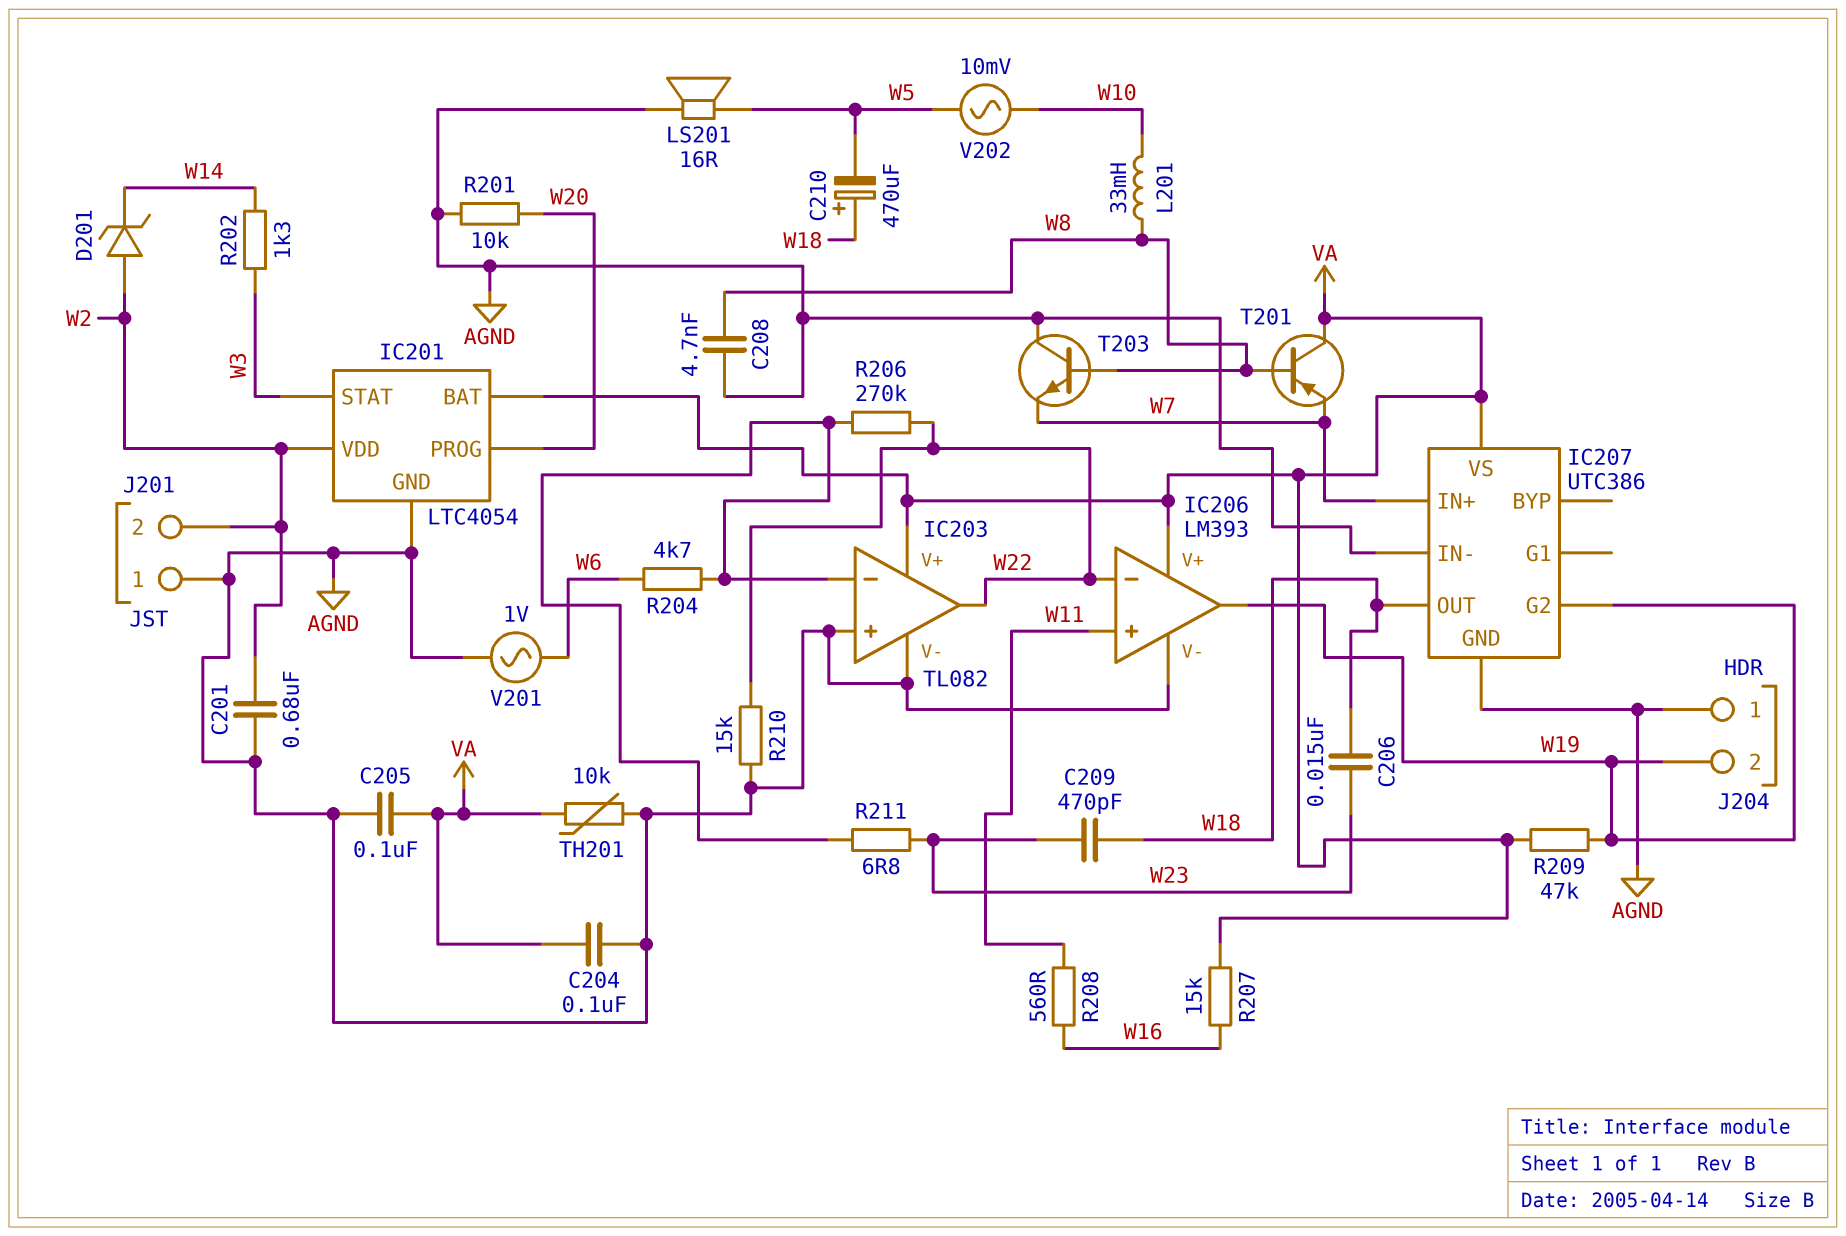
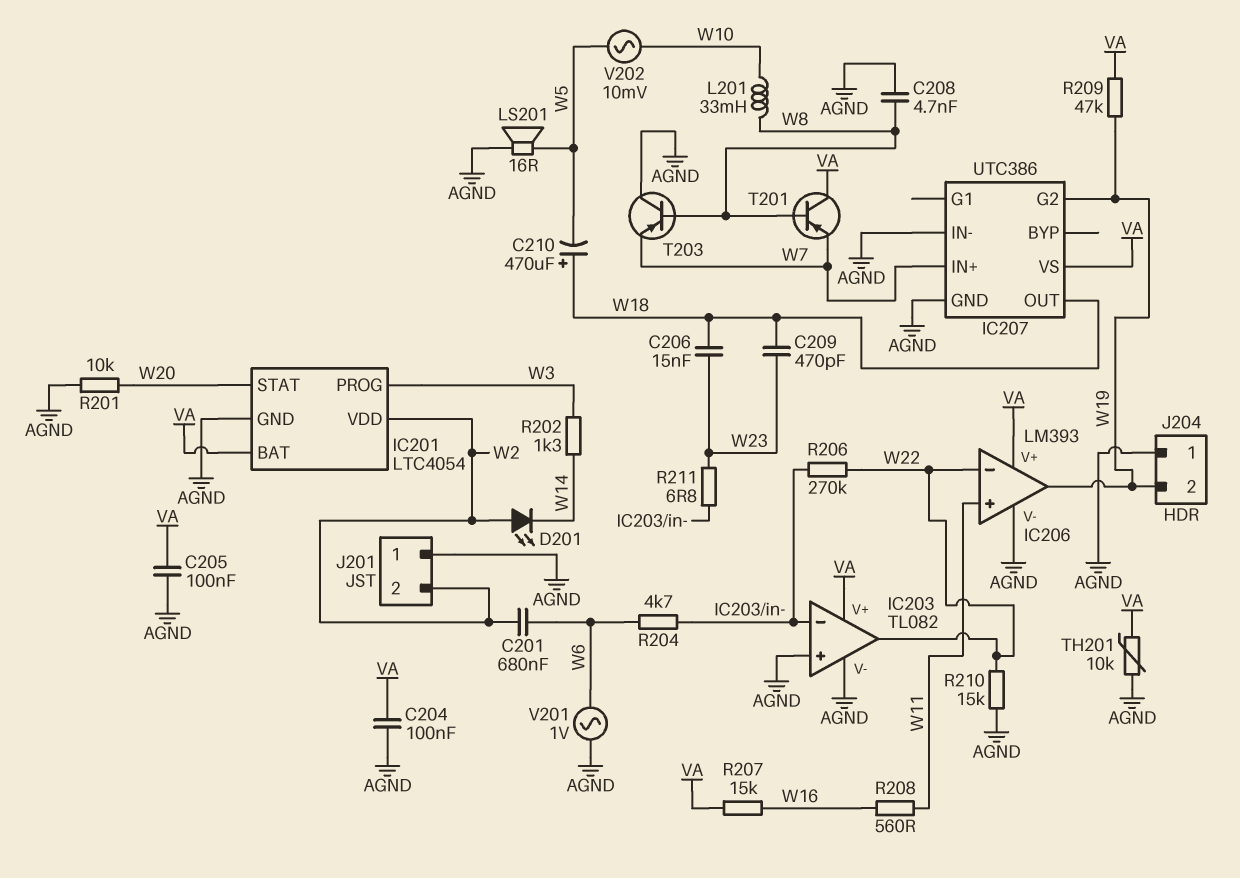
C201: 680nF (AGND, W2) -> 680nF (W2, W6)
D201: zener (A W2, K W14) -> LED (A W2, K W14)
IC201 pin PROG: W20 -> W3
IC201 pin STAT: W3 -> W20
T203: NPN (B W8, C AGND, E W7) -> PNP (B W8, C AGND, E W7)

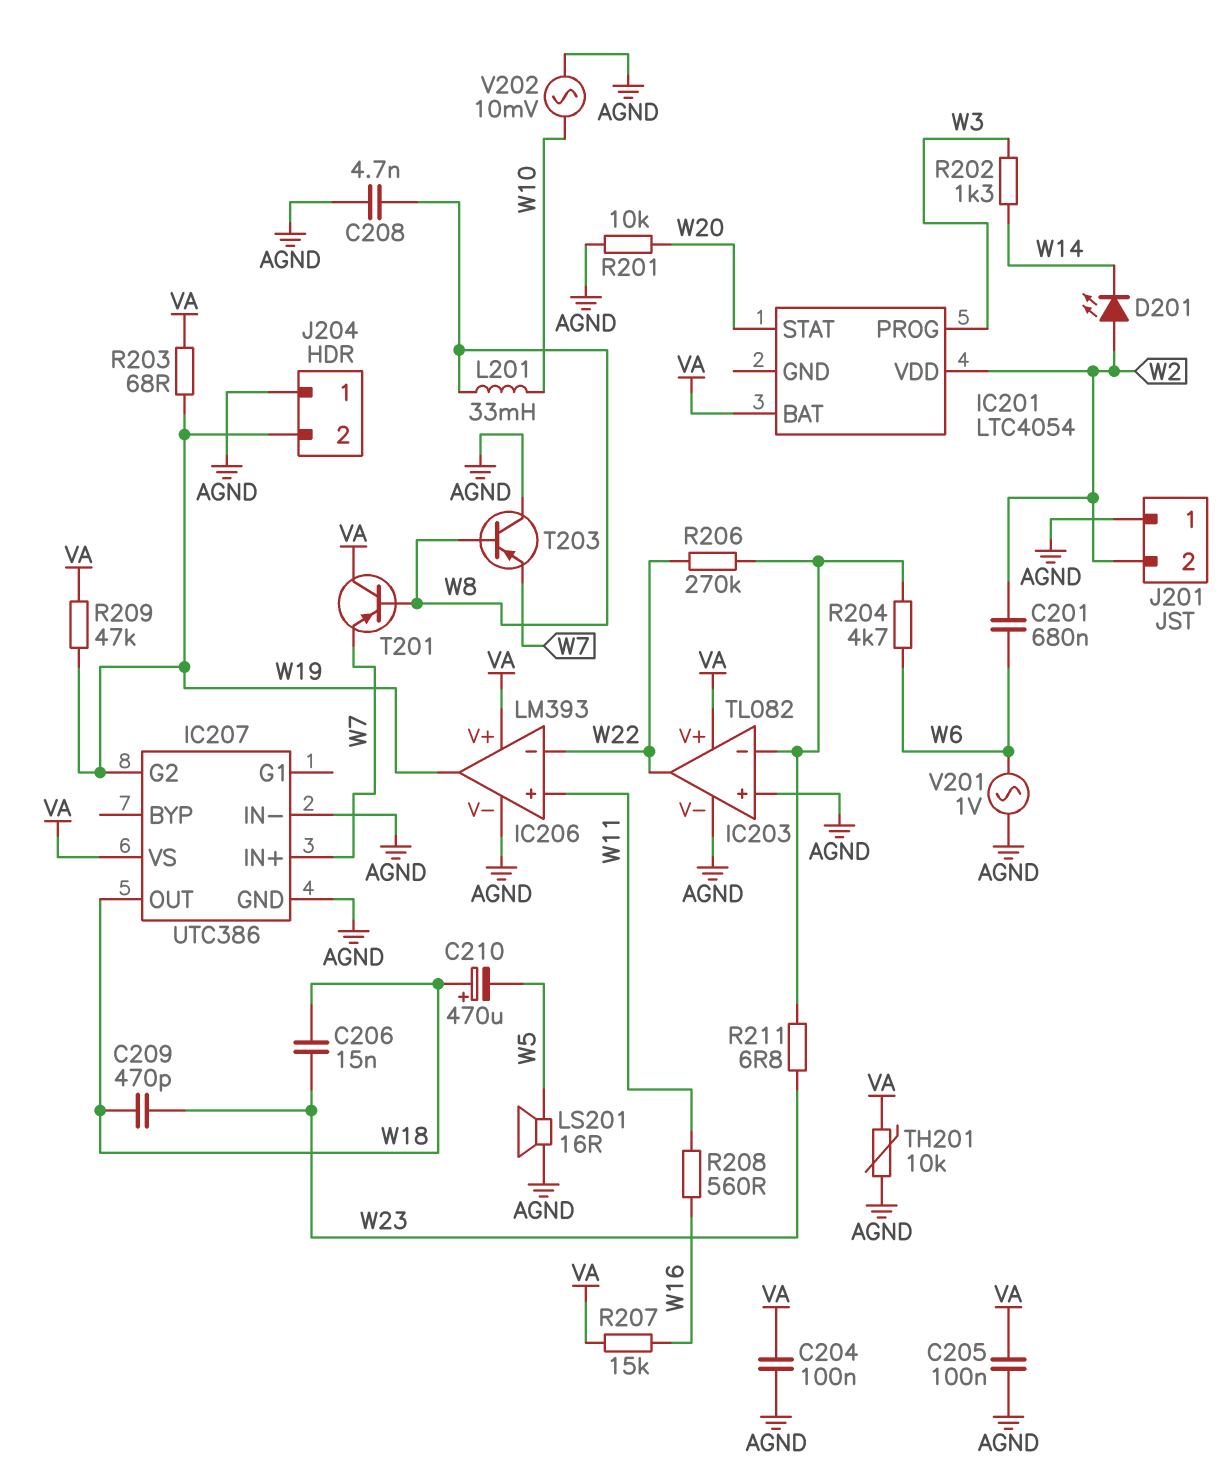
IC201 pin GND: AGND -> none
R203: none -> 68 (VA, W19)
R210: 15k (AGND, W22) -> none
V202: AC 10mV (W5, W10) -> AC 10mV (AGND, W10)

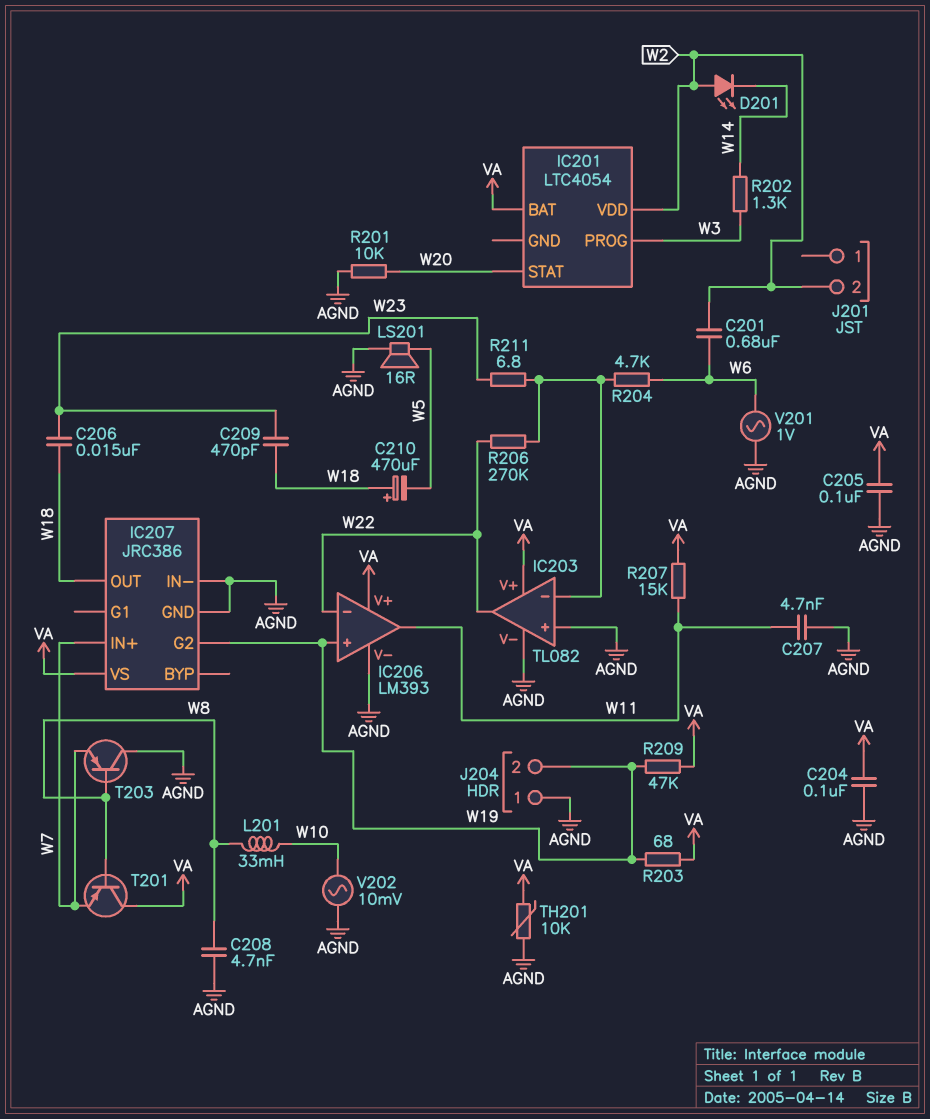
C207: none -> 4.7nF (AGND, W11)
IC206 pin in+: W11 -> W19
IC206 pin out: W19 -> W11
IC207: UTC386 -> JRC386
J201 pin 1: AGND -> none
R207: 15k (VA, W16) -> 15k (VA, W11)
R208: 560 (W11, W16) -> none

